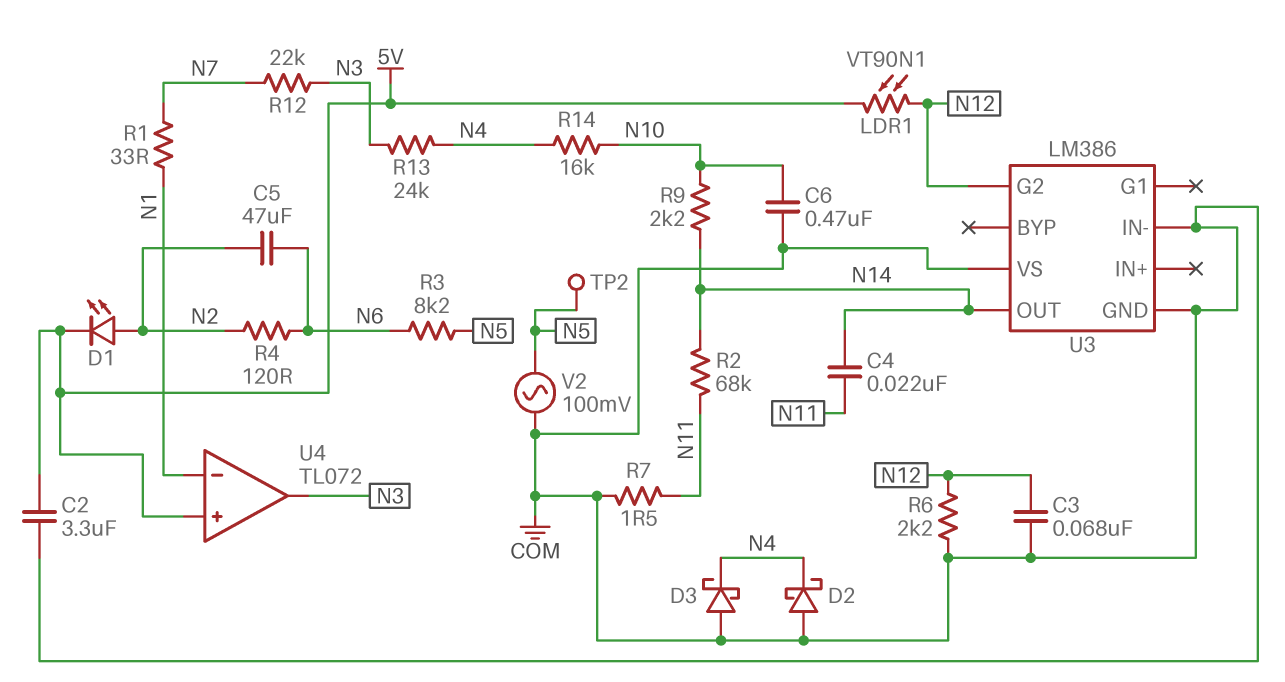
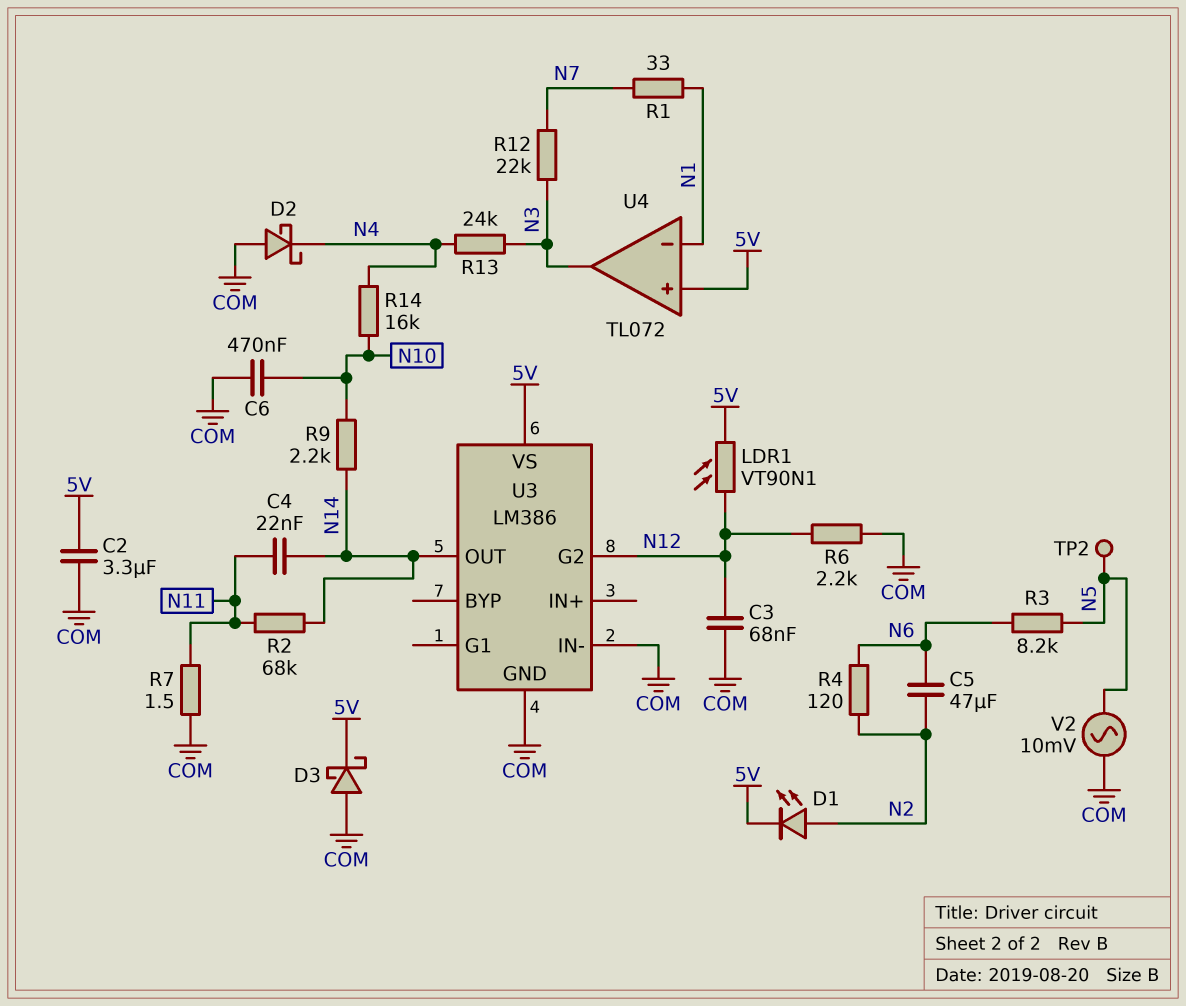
D3: schottky (A COM, K N4) -> schottky (A COM, K 5V)
U3 pin VS: COM -> 5V
V2: AC 100mV (COM, N5) -> AC 10mV (COM, N5)

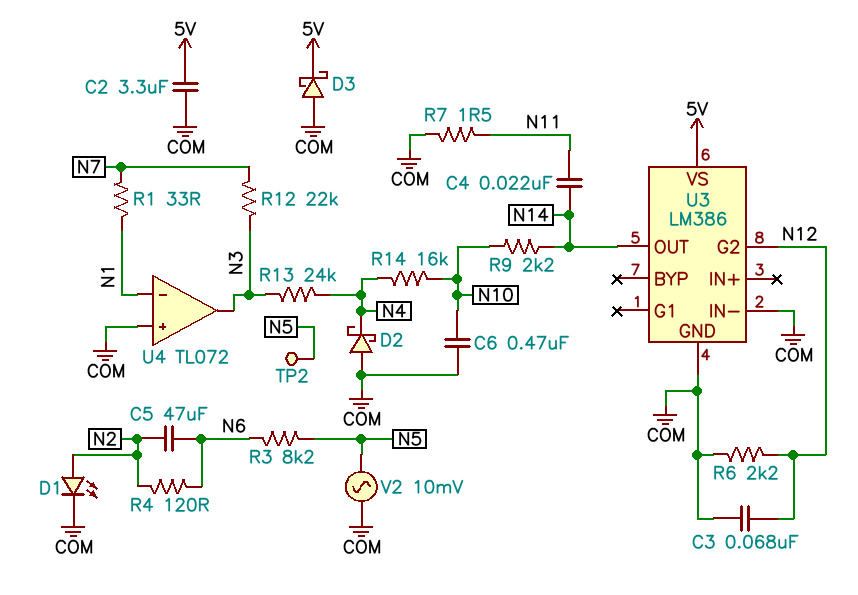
D1: LED (A N2, K 5V) -> LED (A N2, K COM)
LDR1: VT90N1 (5V, N12) -> none
R2: 68k (N11, N14) -> none
U4 pin in+: 5V -> COM

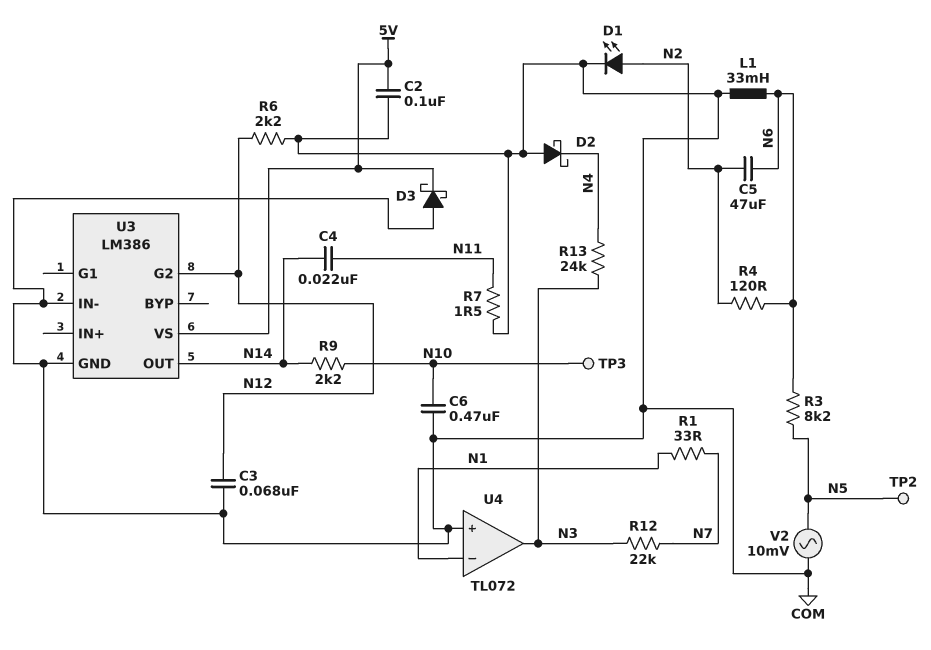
C2: 3.3uF (5V, COM) -> 100nF (5V, COM)
L1: none -> 33mH (COM, N6)
R14: 16k (N4, N10) -> none
TP3: none -> test point (N10)

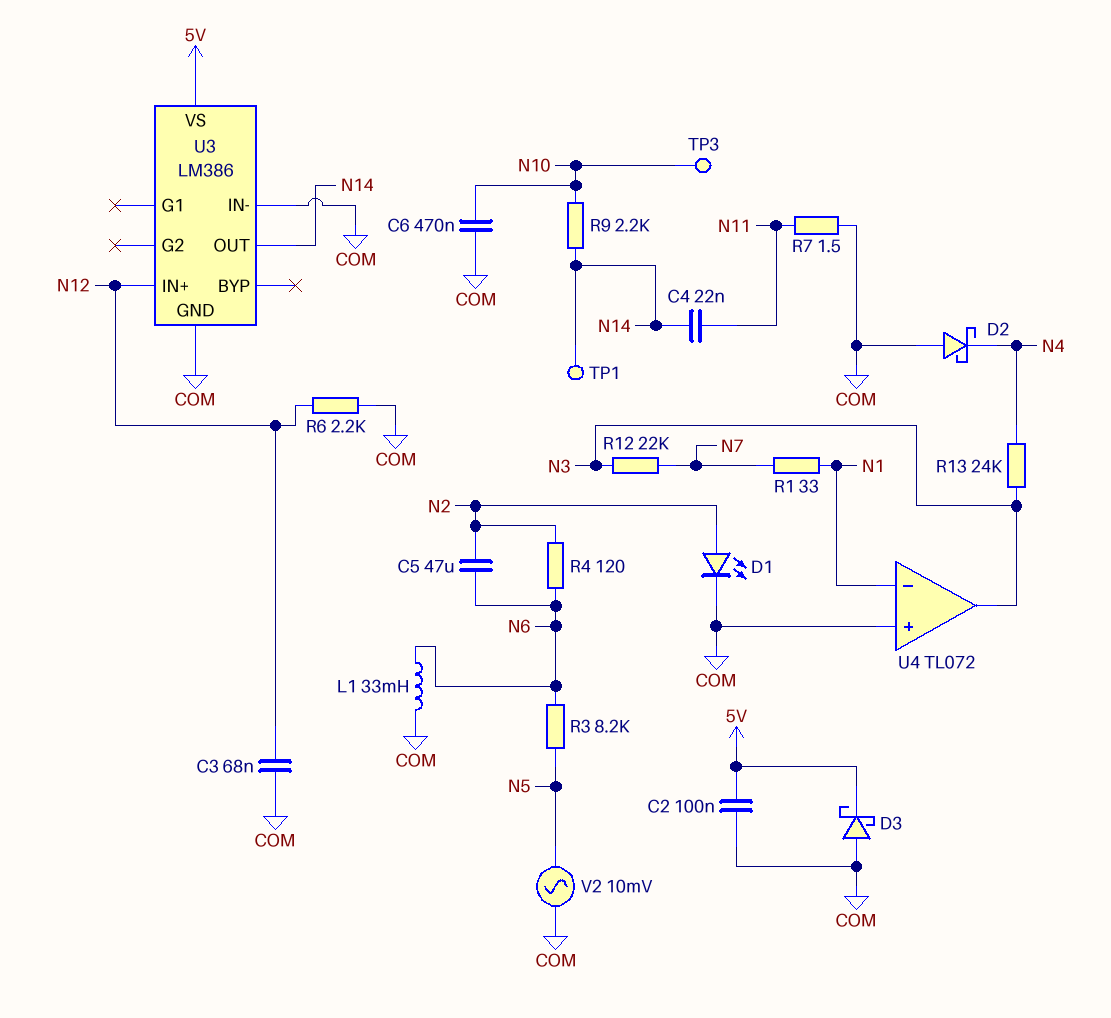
TP1: none -> test point (N14)
TP2: test point (N5) -> none
U3 pin G2: N12 -> none
U3 pin IN+: none -> N12

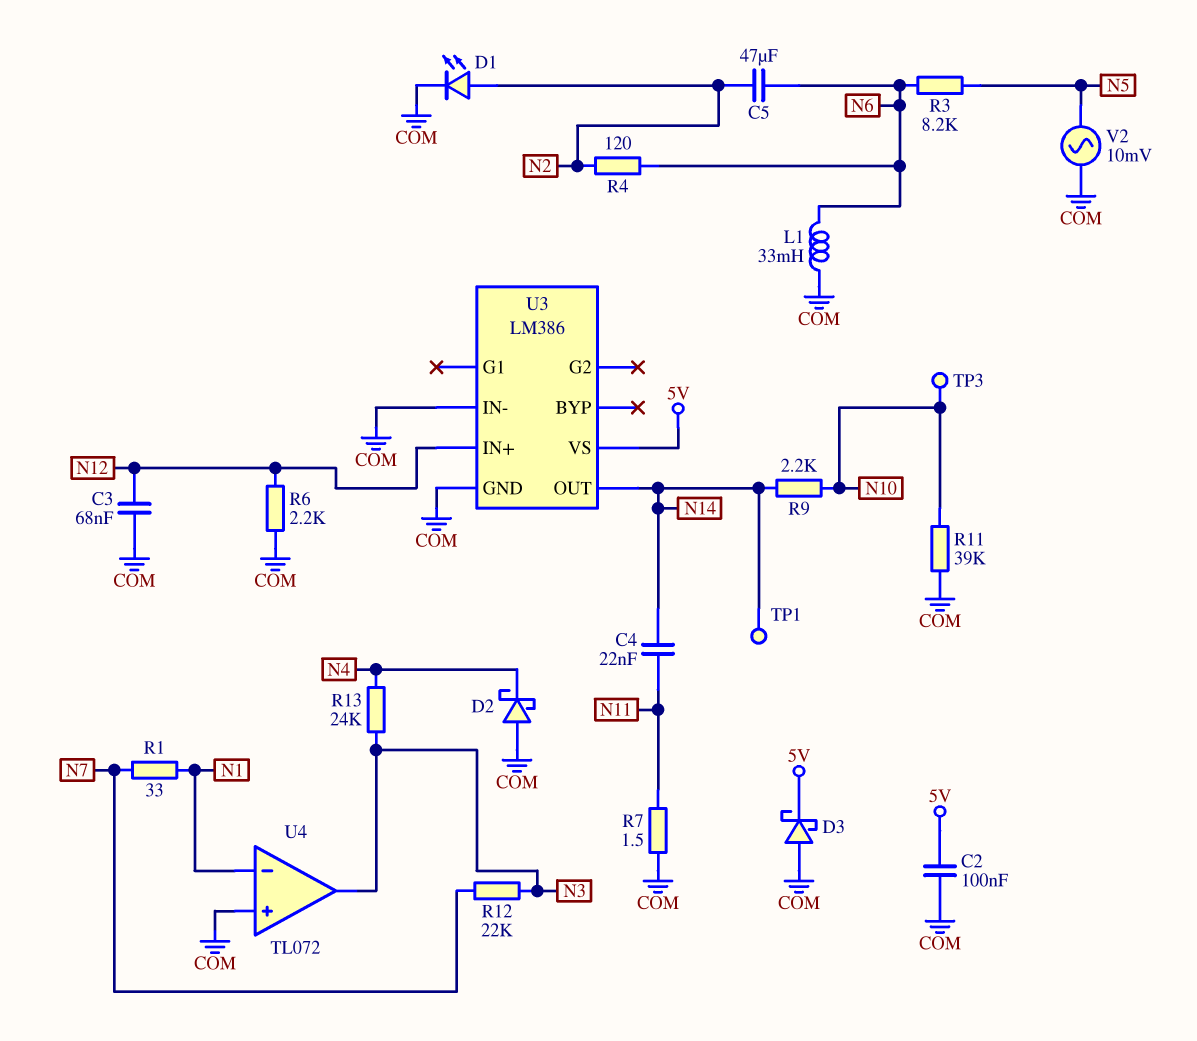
C6: 470nF (COM, N10) -> none
R11: none -> 39k (COM, N10)

